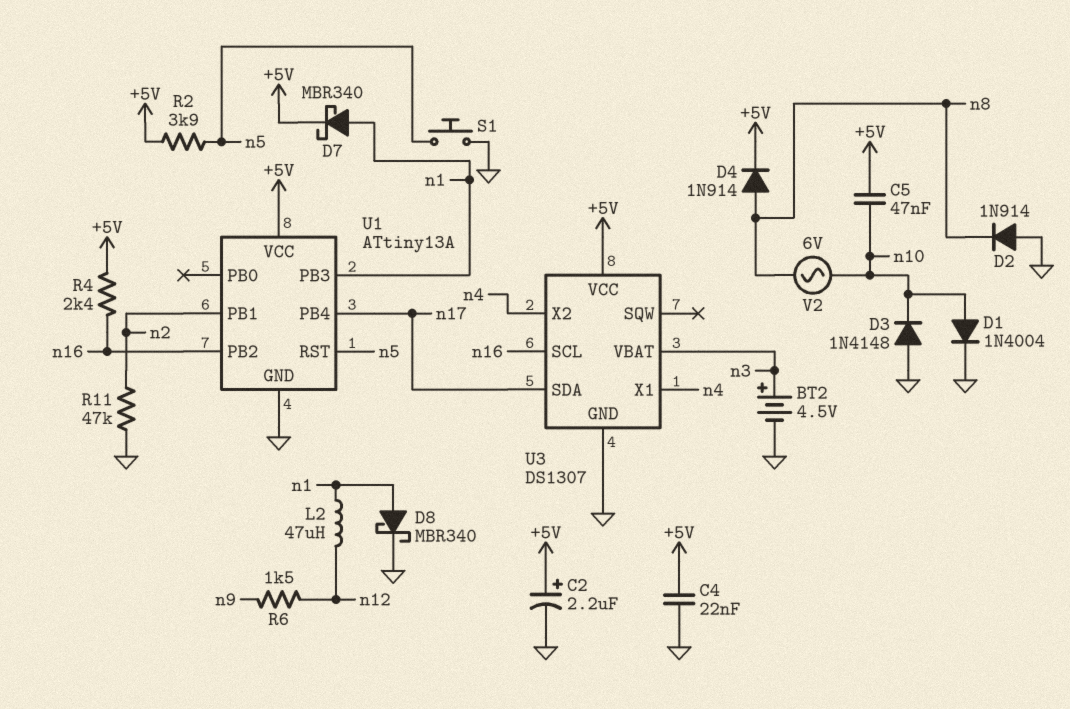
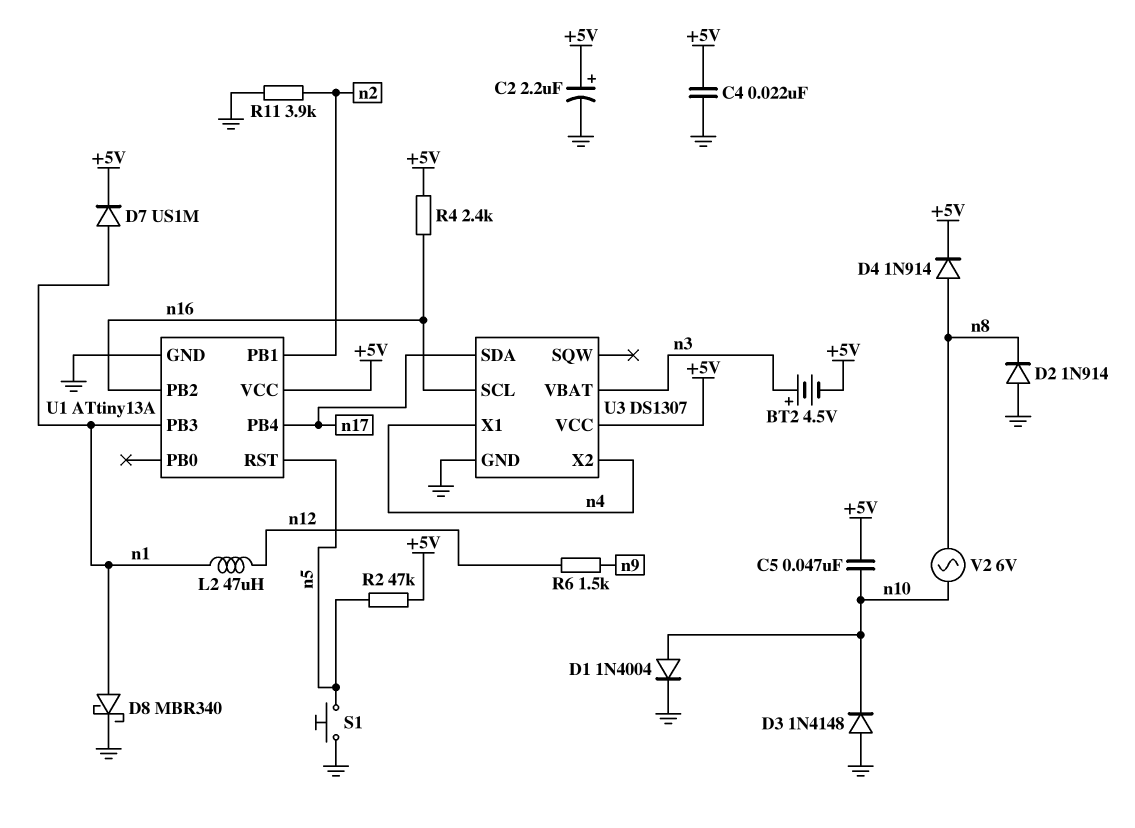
BT2: 4.5V (plus n3, minus GND) -> 4.5V (plus n3, minus +5V)
D7: schottky MBR340 (A n1, K +5V) -> diode US1M (A n1, K +5V)
R2: 3.9k (+5V, n5) -> 47k (+5V, n5)
R11: 47k (GND, n2) -> 3.9k (GND, n2)

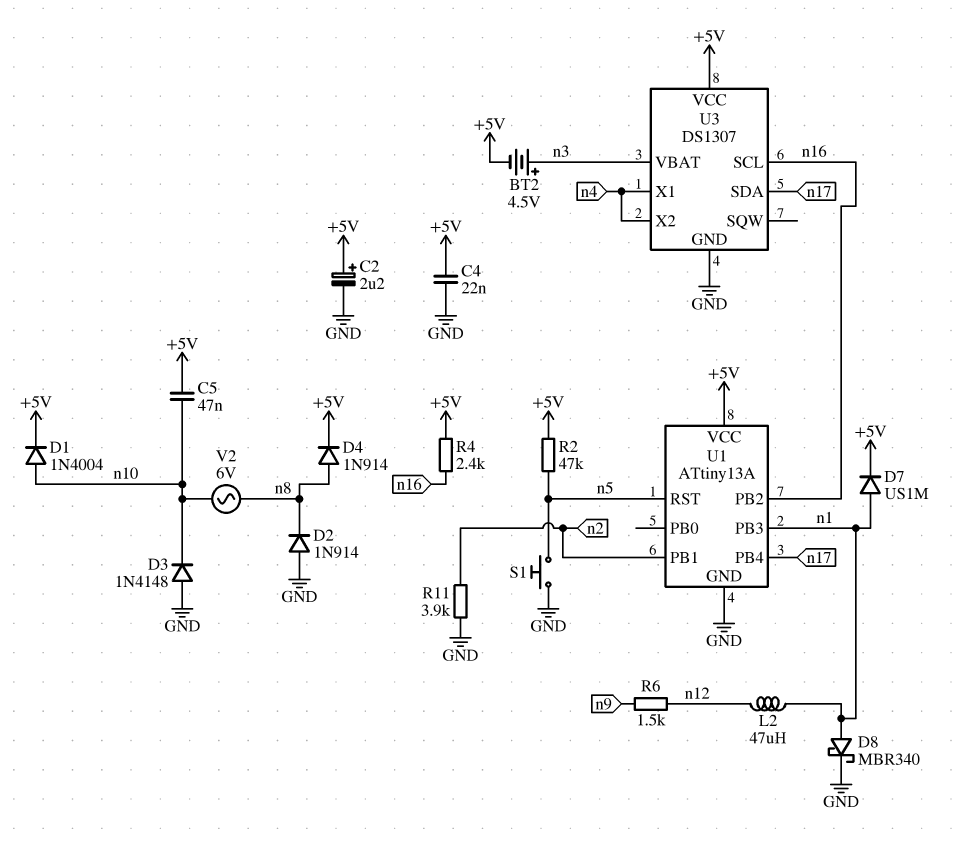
D1: diode 1N4004 (A n10, K GND) -> diode 1N4004 (A n10, K +5V)

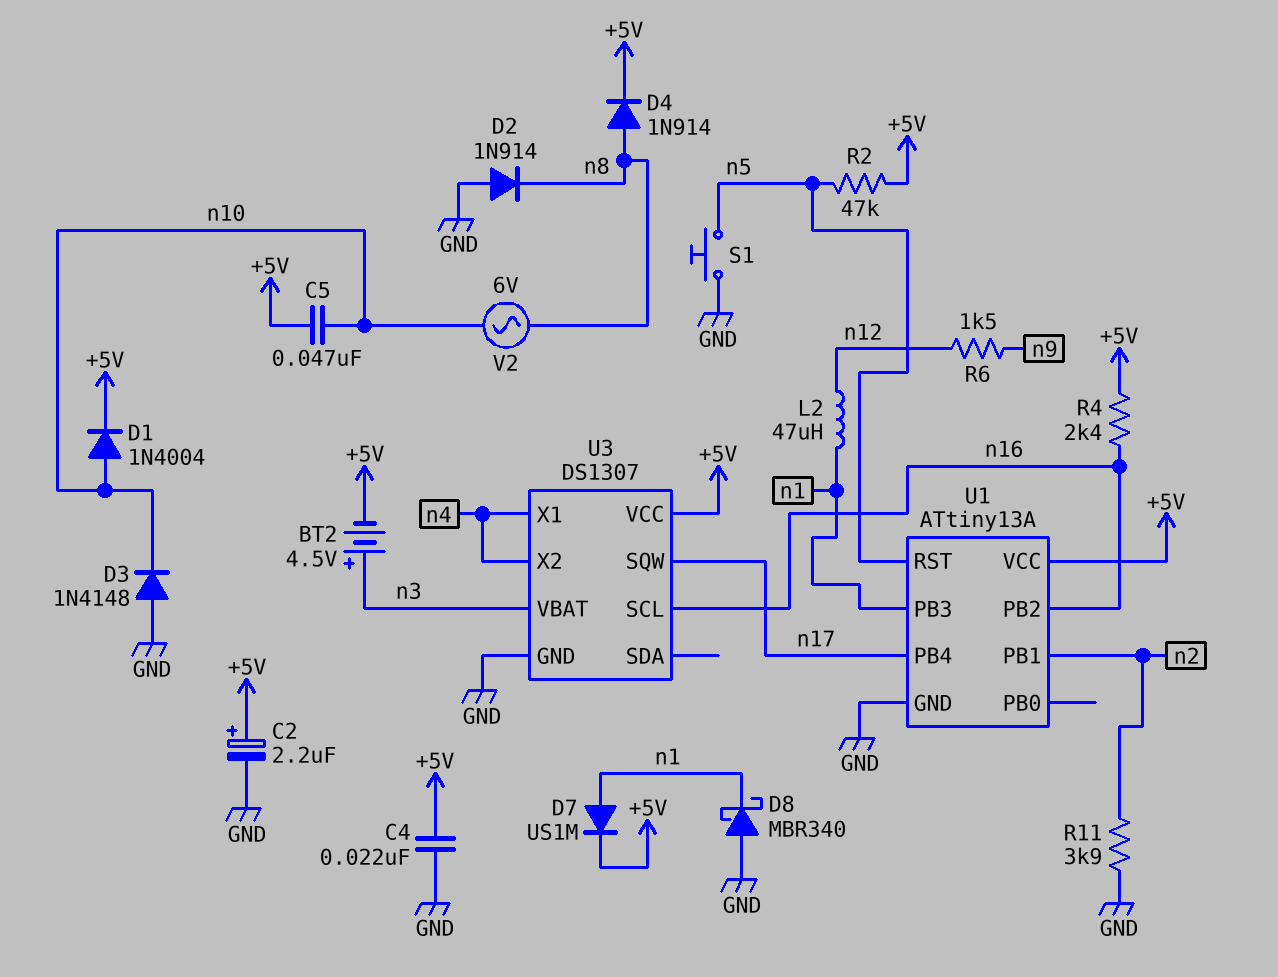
D8: schottky MBR340 (A n1, K GND) -> schottky MBR340 (A GND, K n1)
U3 pin SDA: n17 -> none
U3 pin SQW: none -> n17

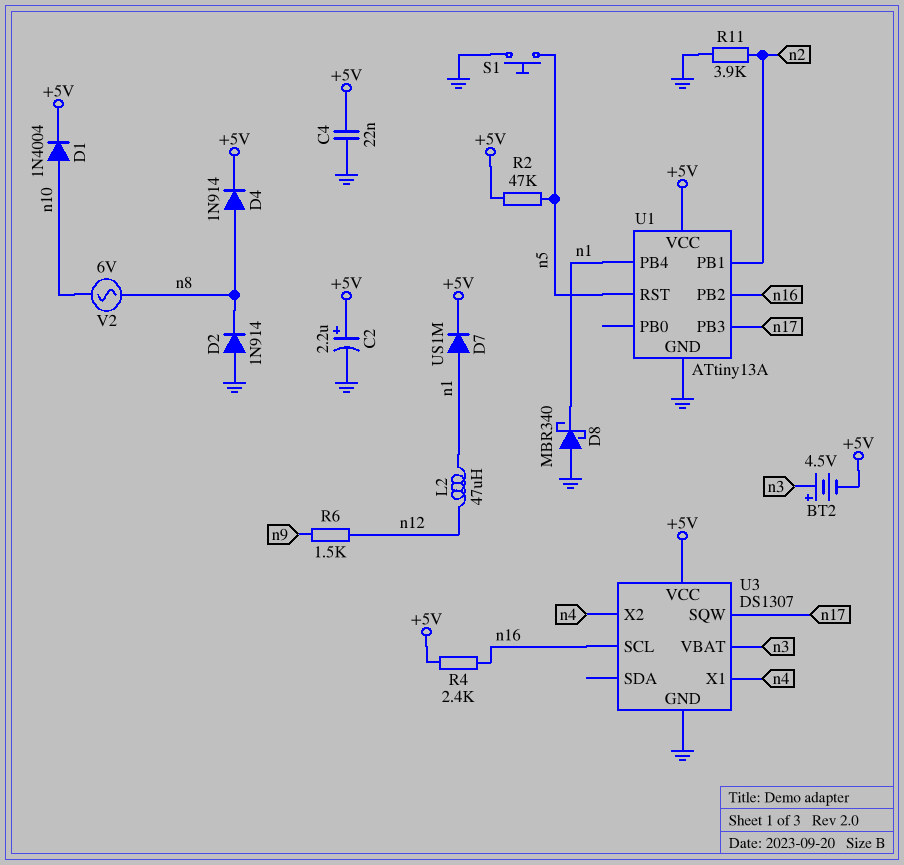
C5: 47nF (+5V, n10) -> none
D3: diode 1N4148 (A GND, K n10) -> none
U1 pin PB3: n1 -> n17
U1 pin PB4: n17 -> n1

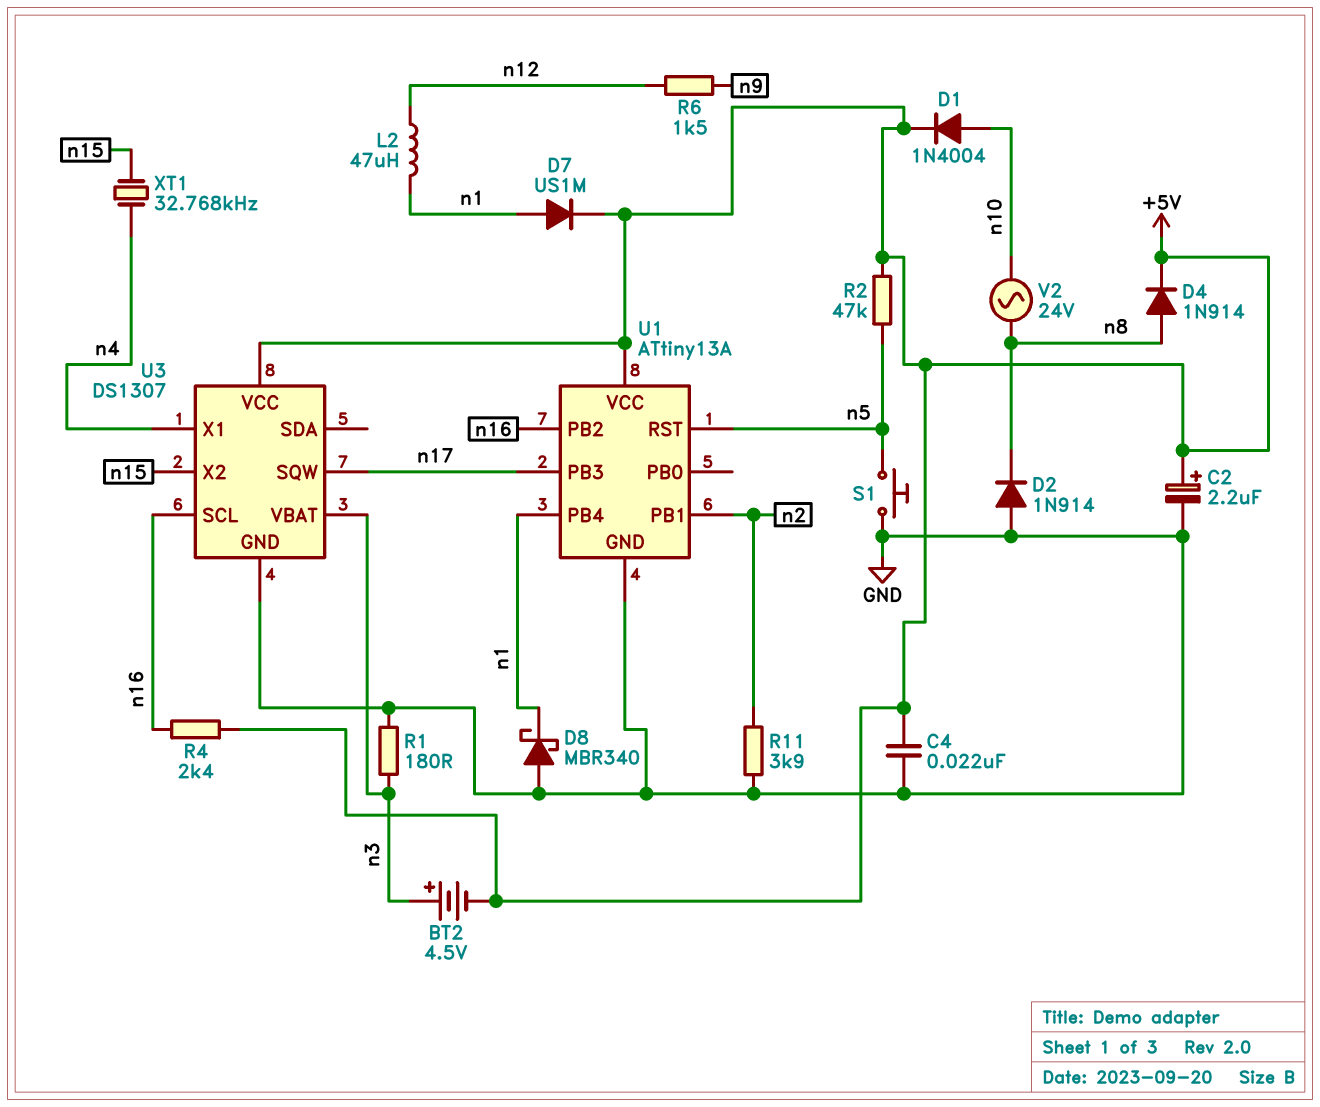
R1: none -> 180 (GND, n3)
U3 pin X2: n4 -> n15
V2: AC 6V (n8, n10) -> AC 24V (n8, n10)
XT1: none -> 32.768kHz (n4, n15)

